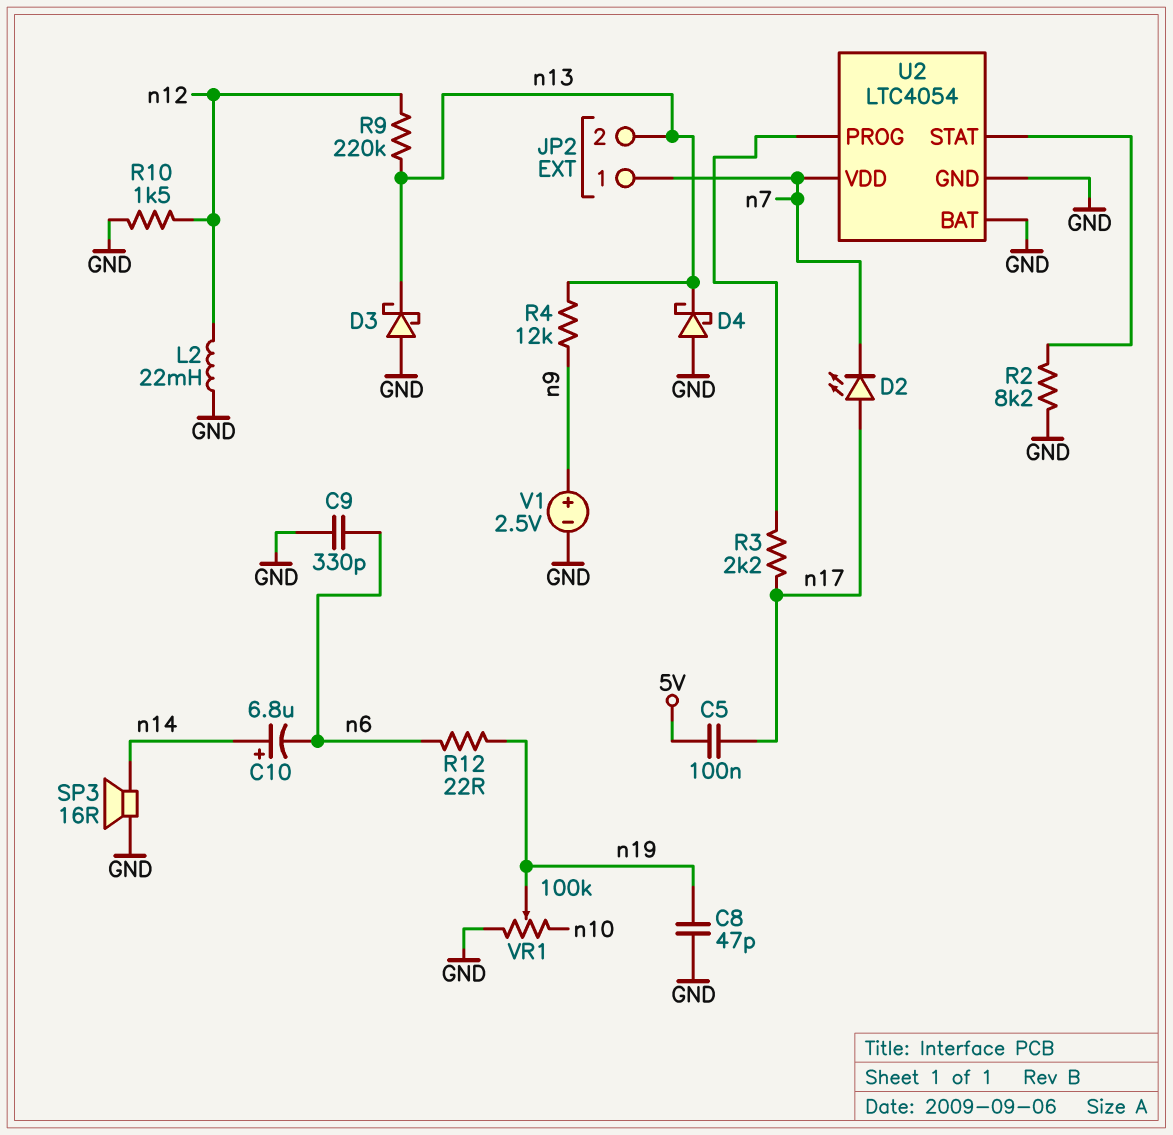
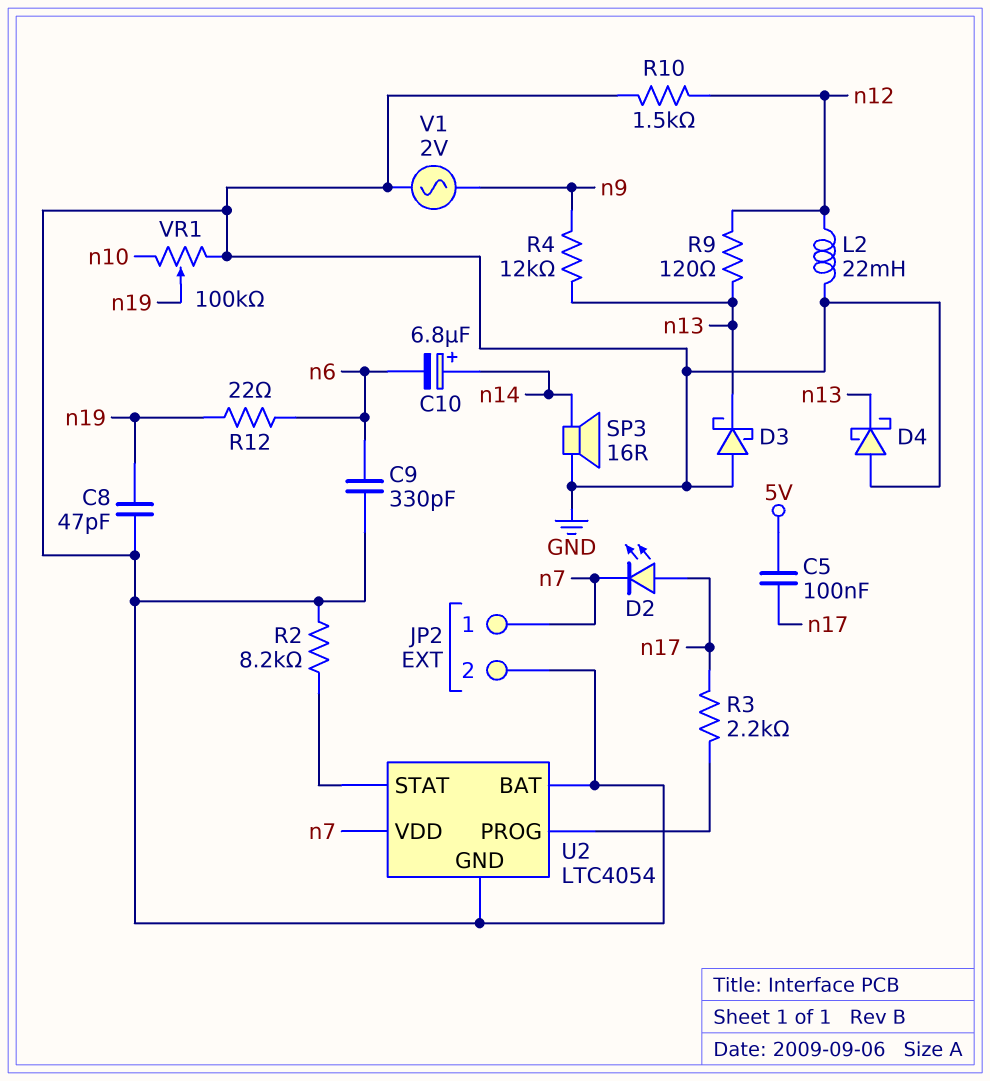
JP2 pin 2: n13 -> GND
R9: 220k (n12, n13) -> 120 (n12, n13)
V1: 2.5V (plus n9, minus GND) -> AC 2V (GND, n9)

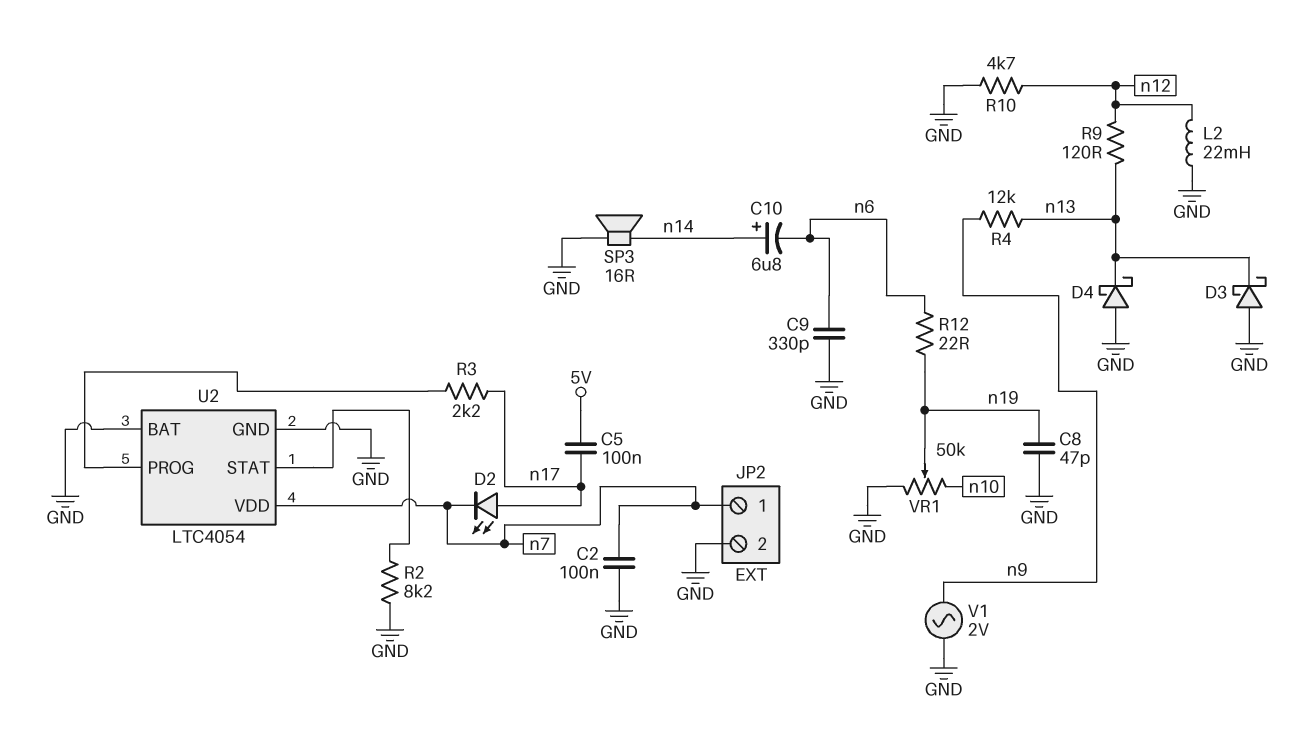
C2: none -> 100nF (GND, n7)
R10: 1.5k (GND, n12) -> 4.7k (GND, n12)
VR1: 100k (GND, n10, wiper n19) -> 50k (GND, n10, wiper n19)

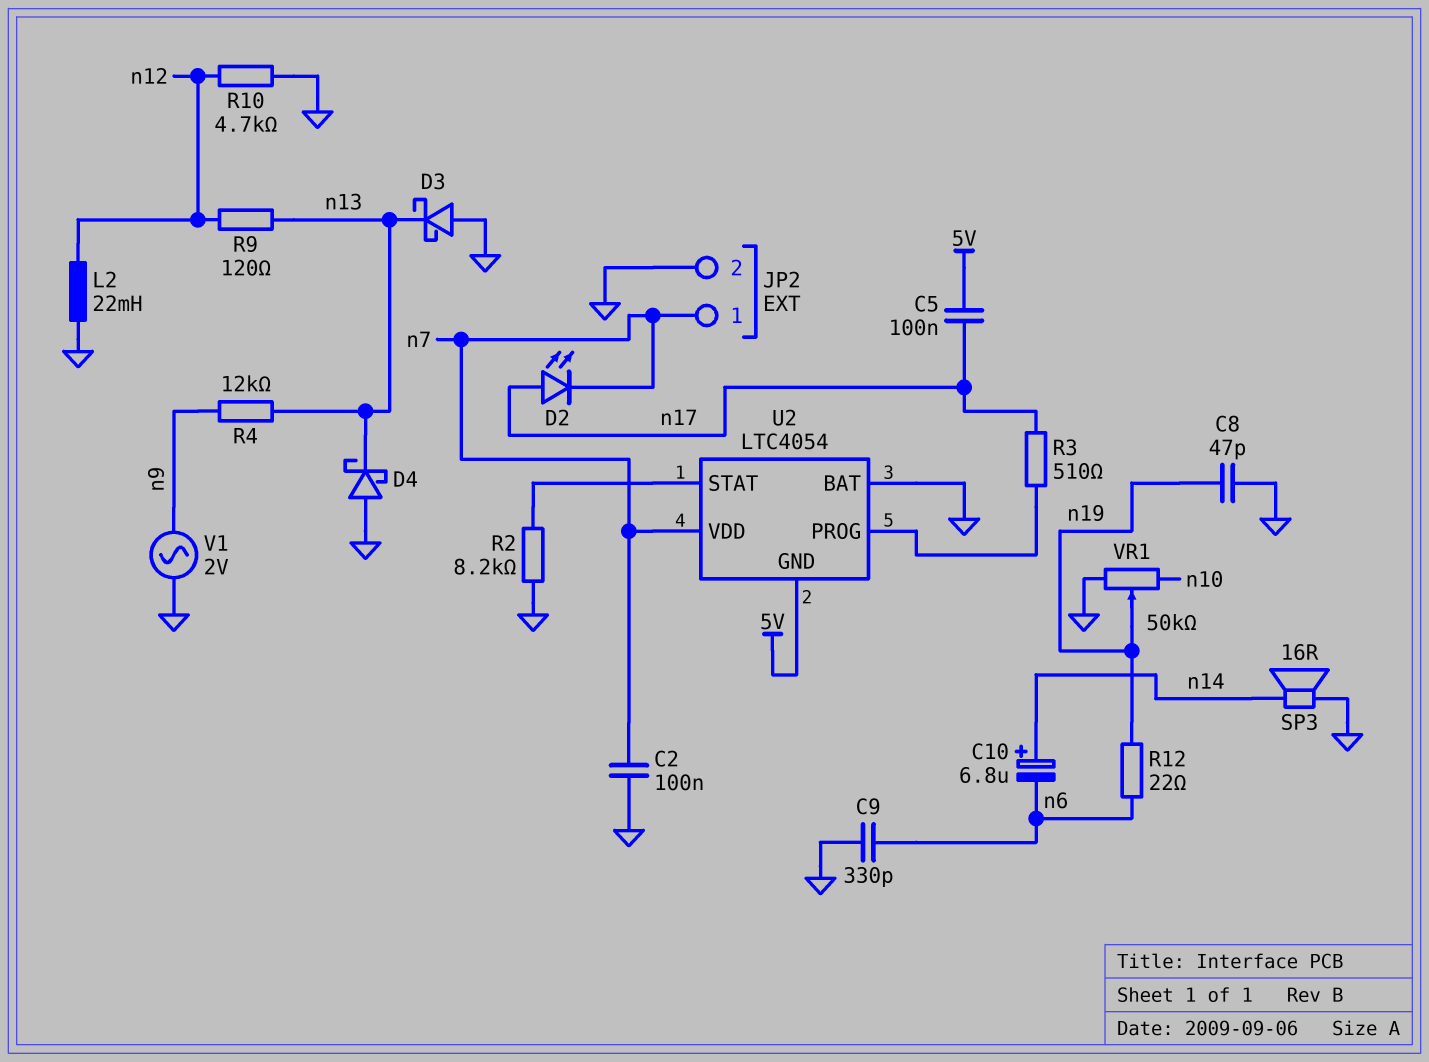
R3: 2.2k (U2/PROG, n17) -> 510 (U2/PROG, n17)
U2 pin GND: GND -> 5V

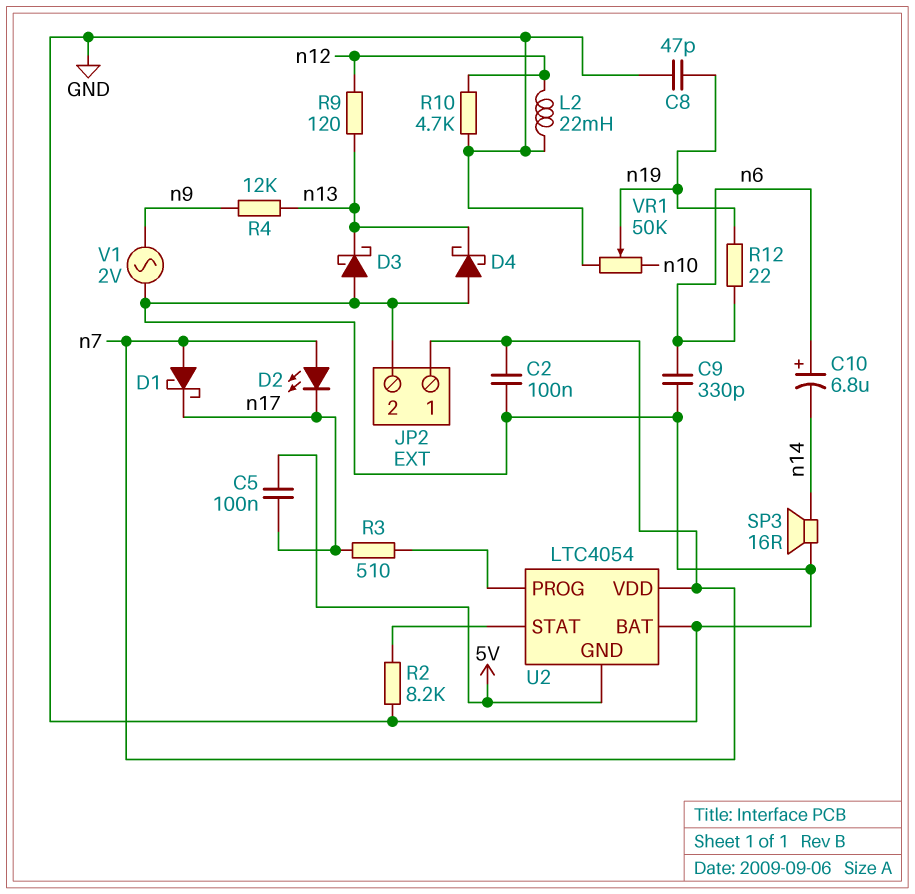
C10: 6.8uF (plus n14, minus n6) -> 6.8uF (plus n6, minus n14)
D1: none -> schottky (A n7, K n17)
D2: LED (A n17, K n7) -> LED (A n7, K n17)

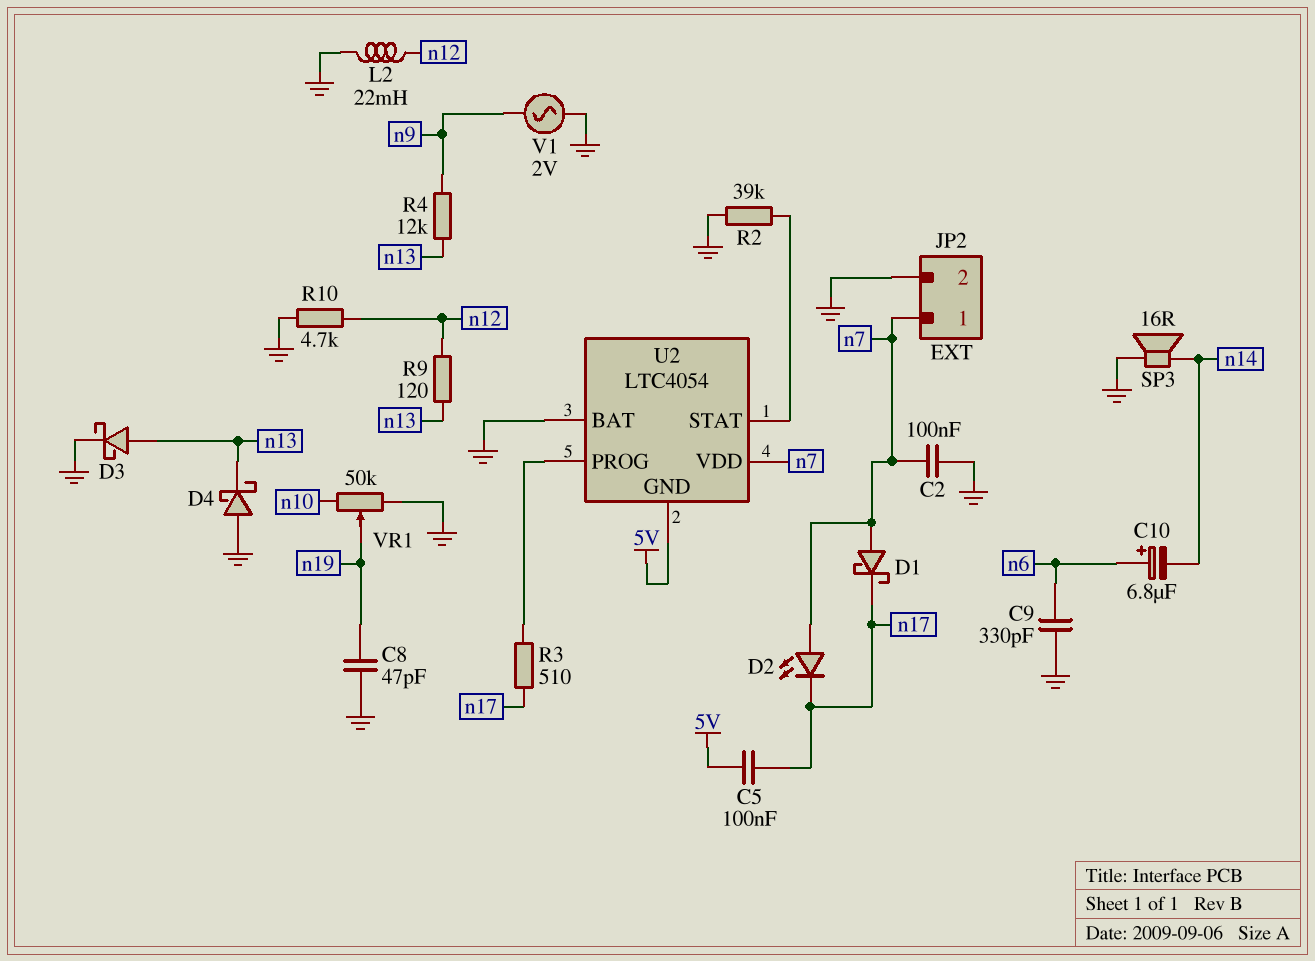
D3: schottky (A GND, K n13) -> schottky (A n13, K GND)
R2: 8.2k (GND, U2/STAT) -> 39k (GND, U2/STAT)
R12: 22 (n6, n19) -> none

